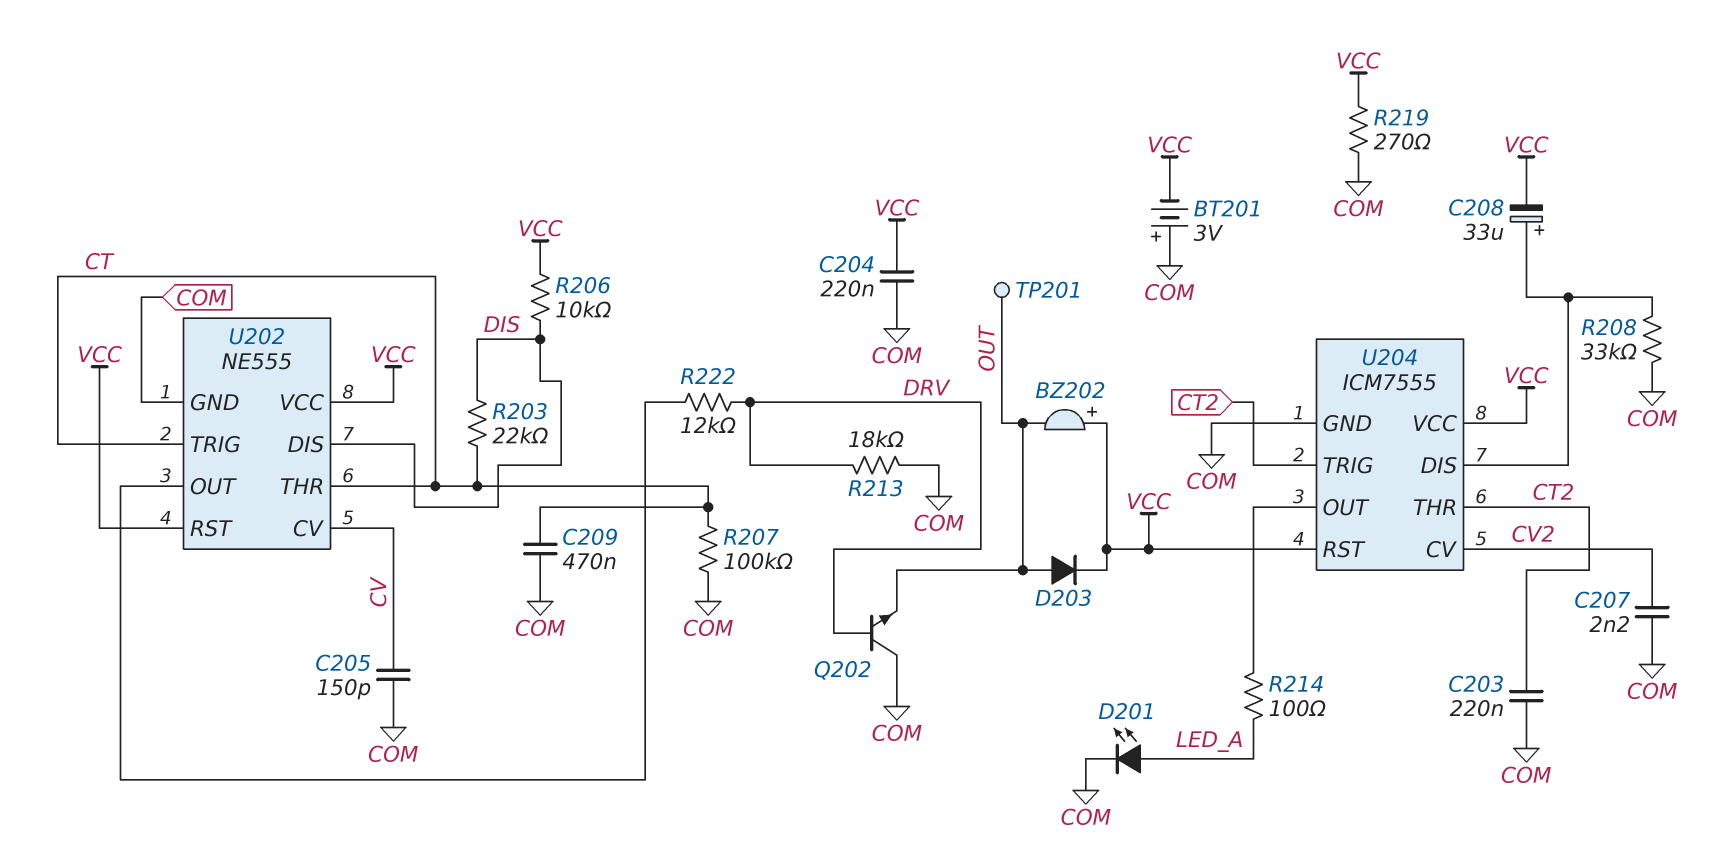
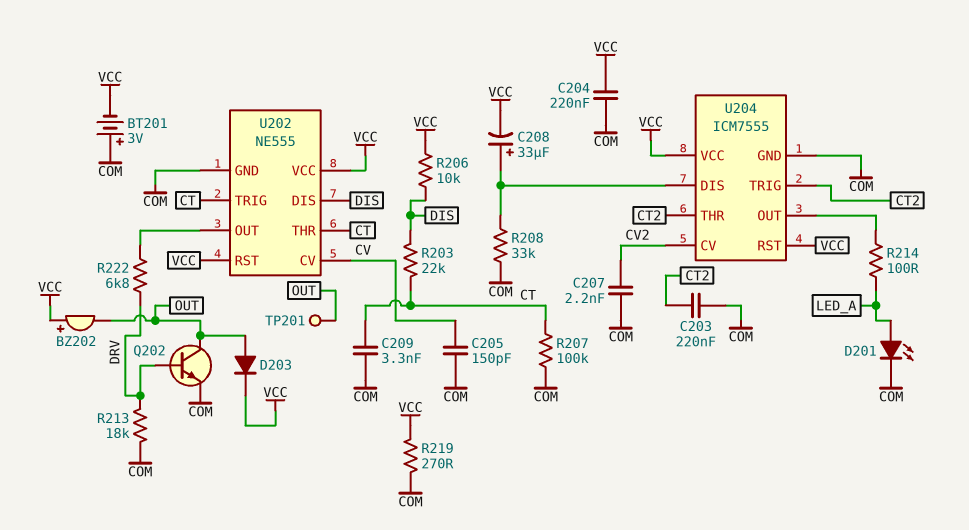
C209: 470nF (COM, CT) -> 3.3nF (COM, CT)
Q202: NPN (B DRV, C COM, E OUT) -> NPN (B DRV, C OUT, E COM)
R222: 12k (DRV, U202/OUT) -> 6.8k (DRV, U202/OUT)

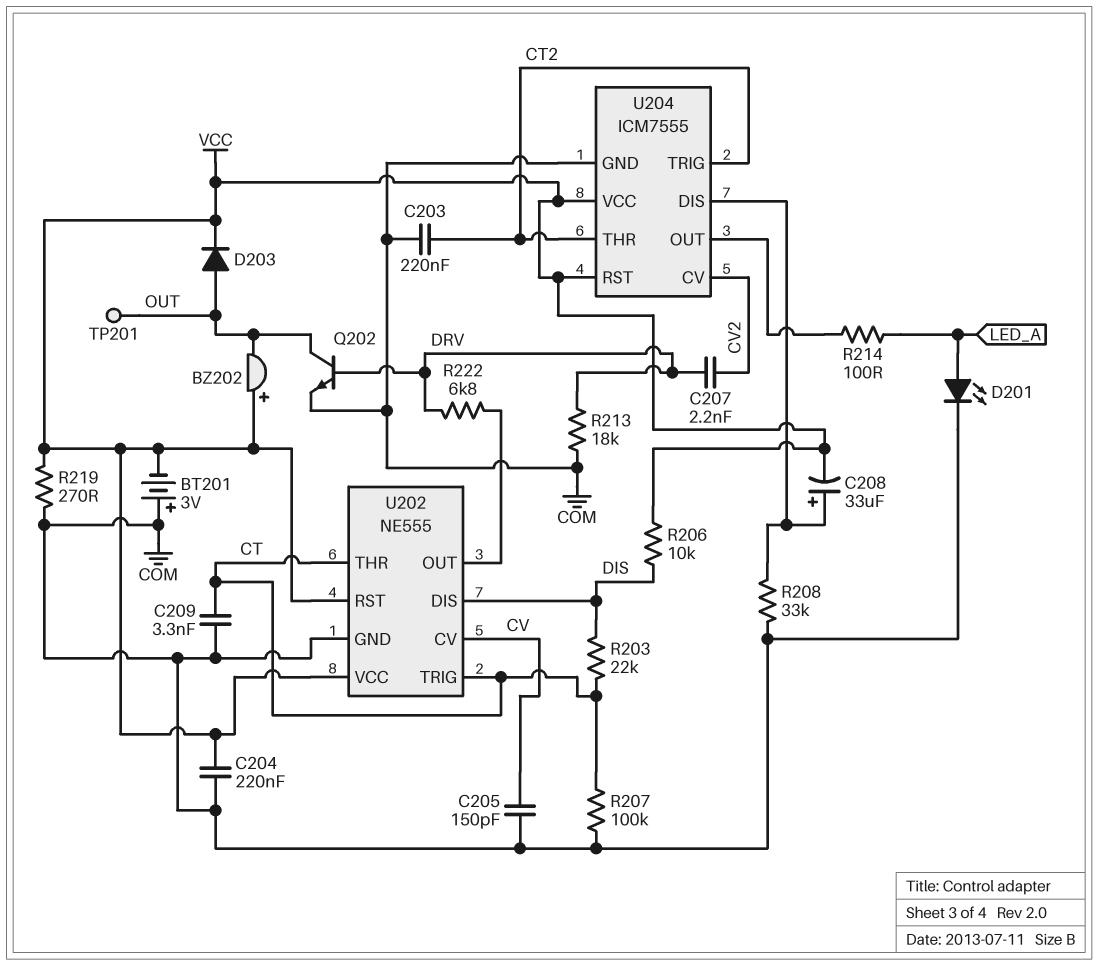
C207: 2.2nF (COM, CV2) -> 2.2nF (CV2, DRV)

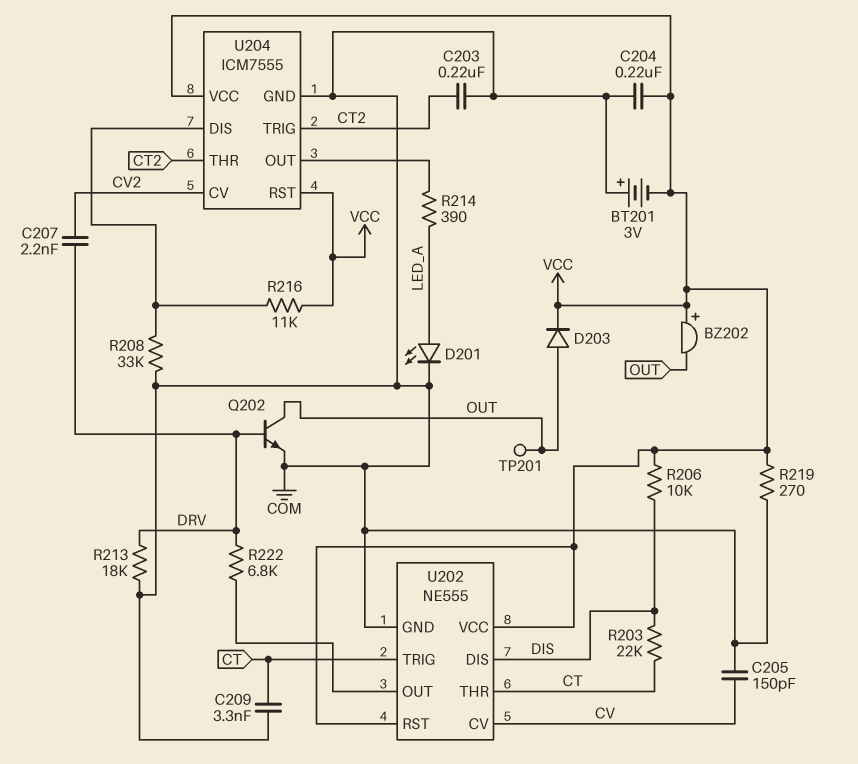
C208: 33uF (plus U204/DIS, minus VCC) -> none
R207: 100k (COM, CT) -> none
R214: 100 (LED_A, U204/OUT) -> 390 (LED_A, U204/OUT)
R216: none -> 11k (U204/DIS, VCC)

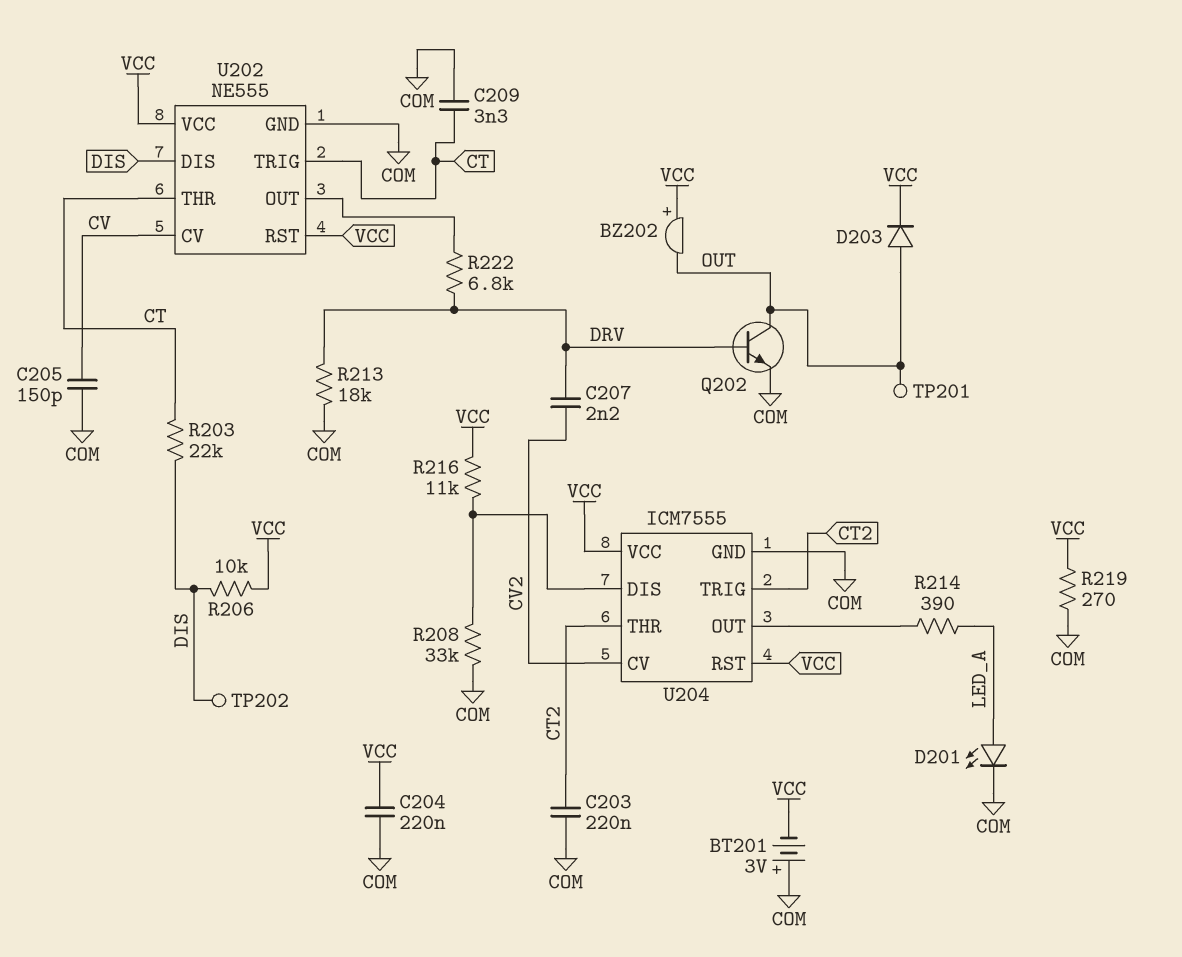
TP202: none -> test point (DIS)

